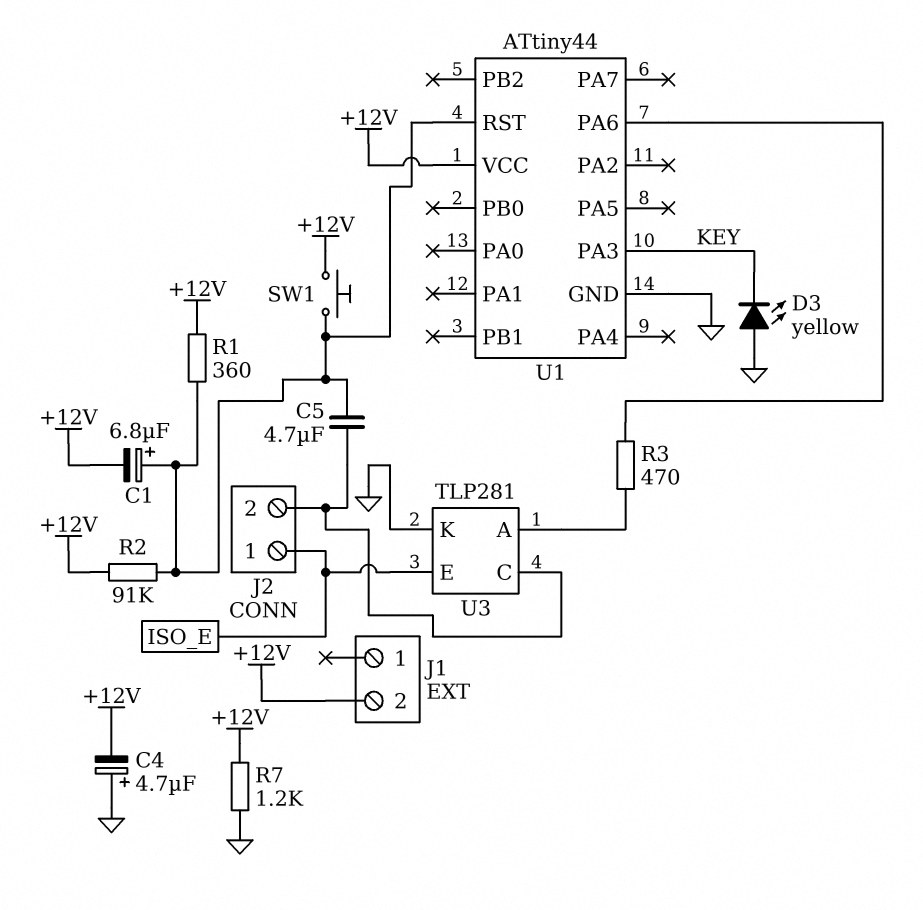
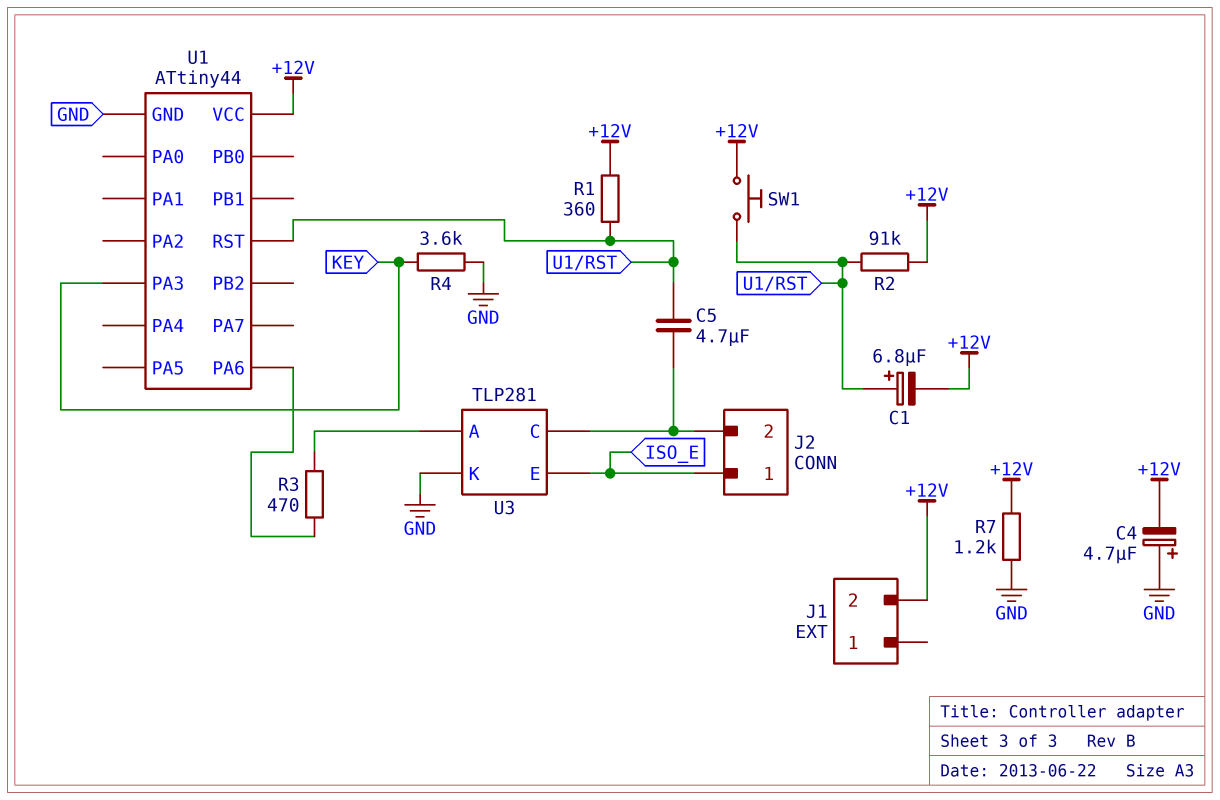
D3: LED yellow (A GND, K KEY) -> none
R4: none -> 3.6k (GND, KEY)

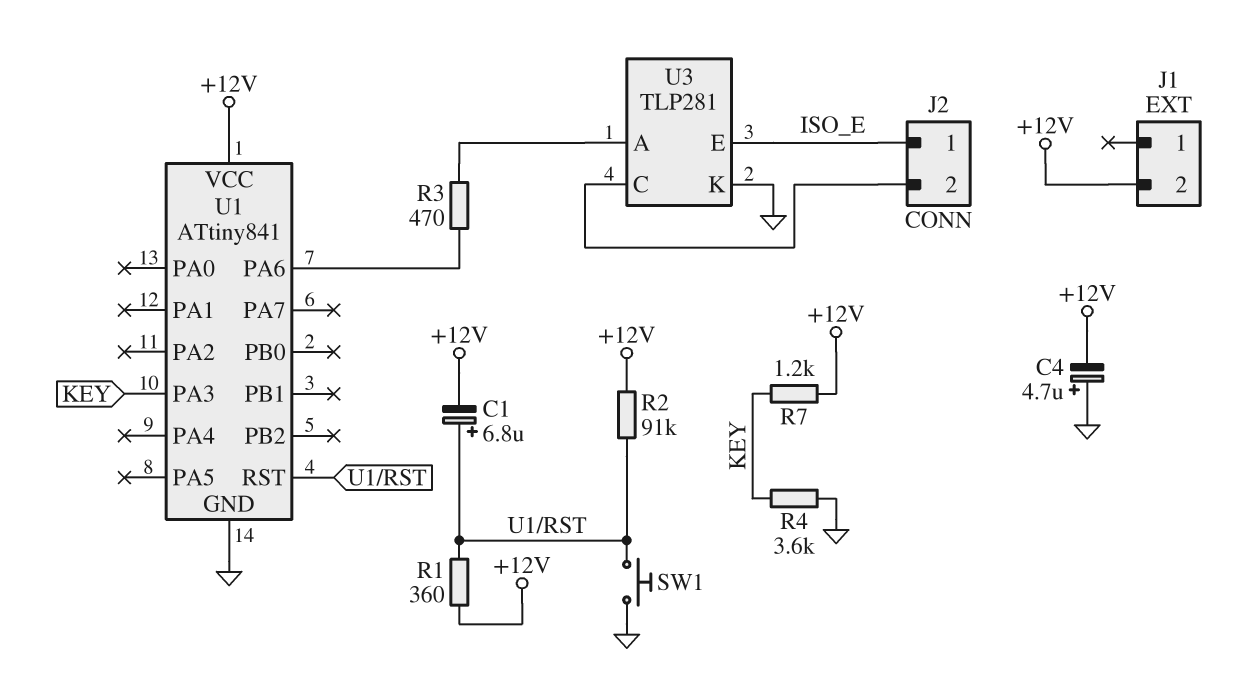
C5: 4.7uF (J2/2, U1/RST) -> none
R7: 1.2k (+12V, GND) -> 1.2k (+12V, KEY)
SW1: button (+12V, U1/RST) -> button (GND, U1/RST)
U1: ATtiny44 -> ATtiny841

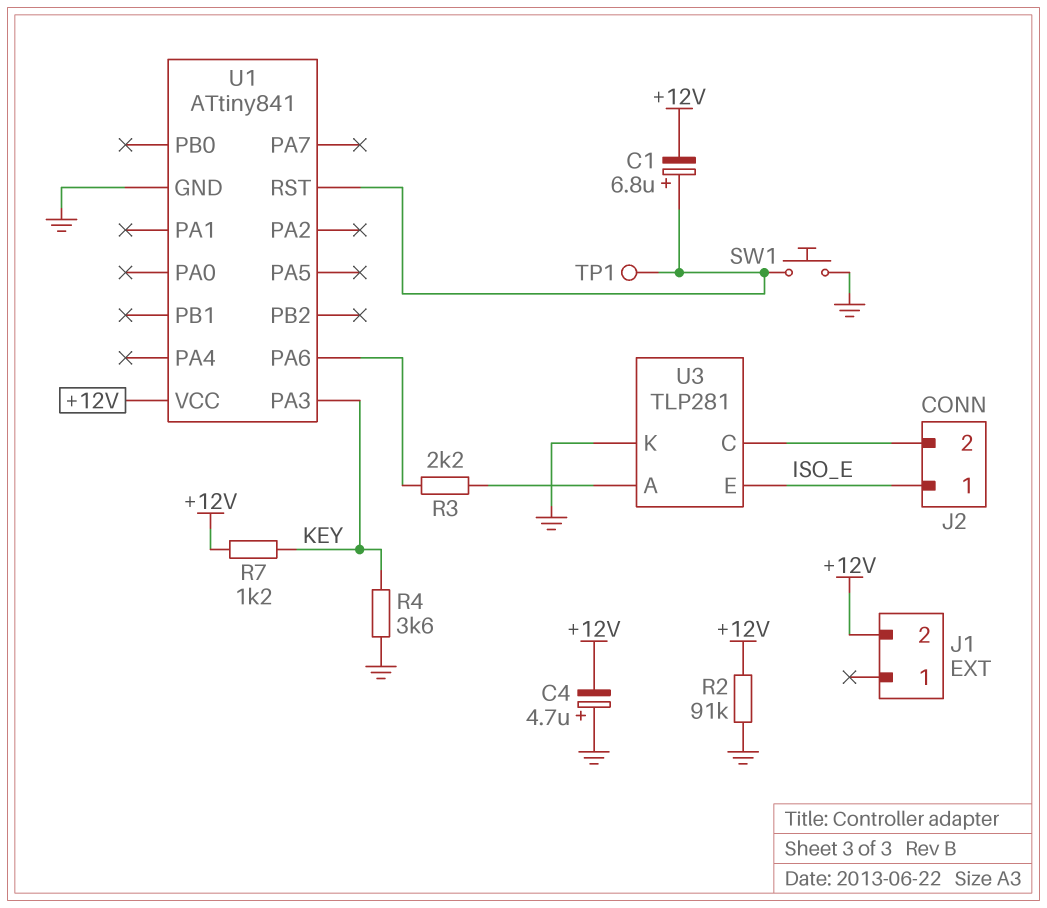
R1: 360 (+12V, U1/RST) -> none
R2: 91k (+12V, U1/RST) -> 91k (+12V, GND)
R3: 470 (U1/PA6, U3/A) -> 2.2k (U1/PA6, U3/A)
TP1: none -> test point (U1/RST)

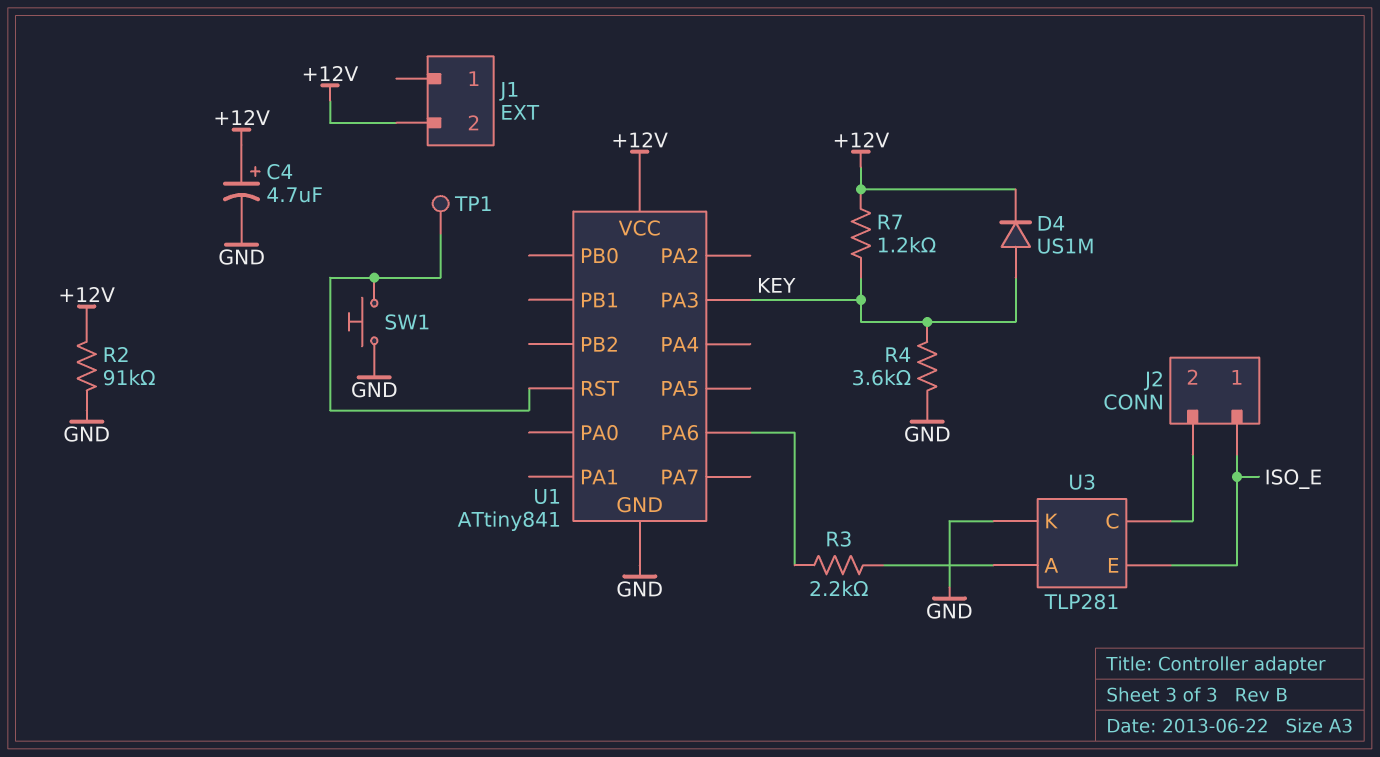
C1: 6.8uF (plus U1/RST, minus +12V) -> none
C4: 4.7uF (plus GND, minus +12V) -> 4.7uF (plus +12V, minus GND)
D4: none -> diode US1M (A KEY, K +12V)

